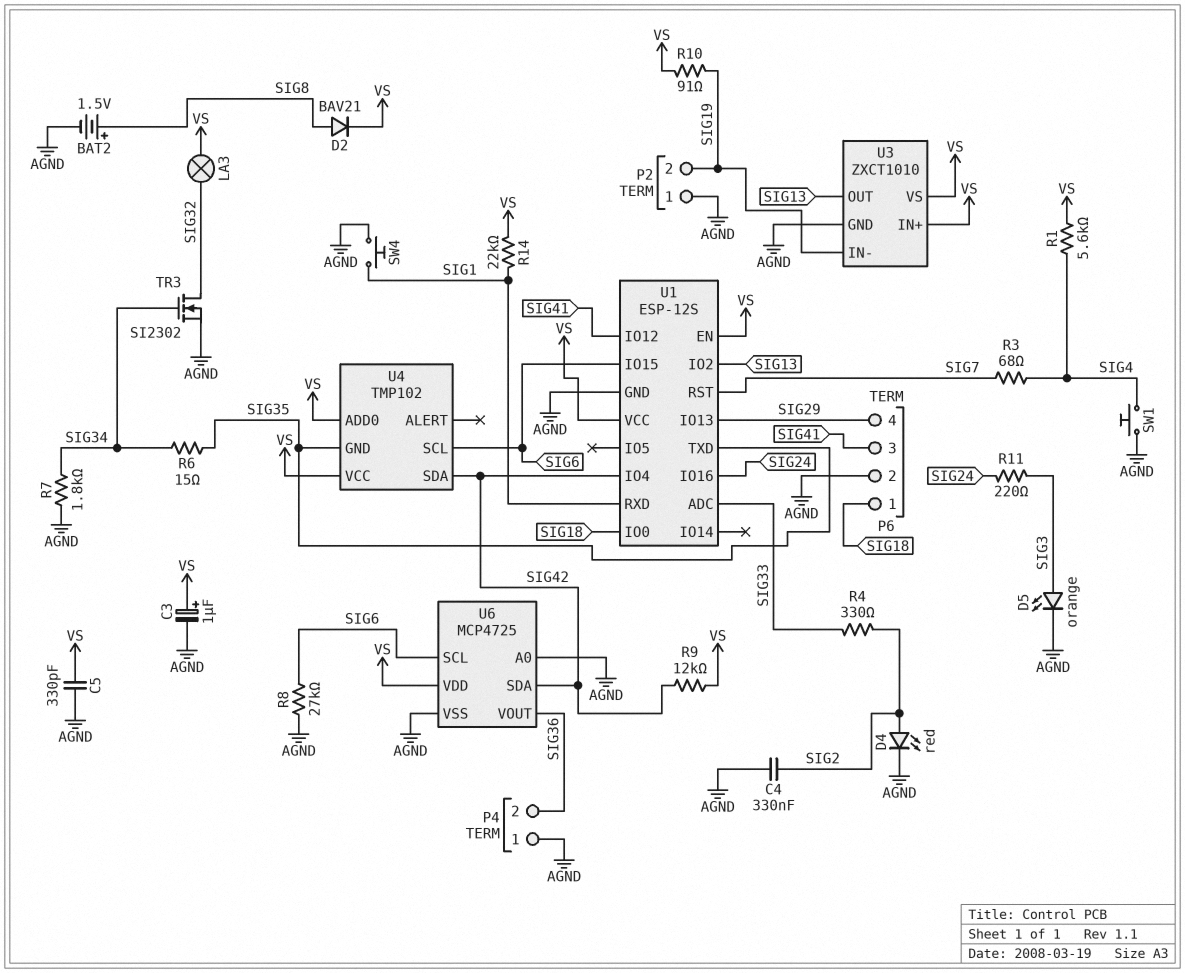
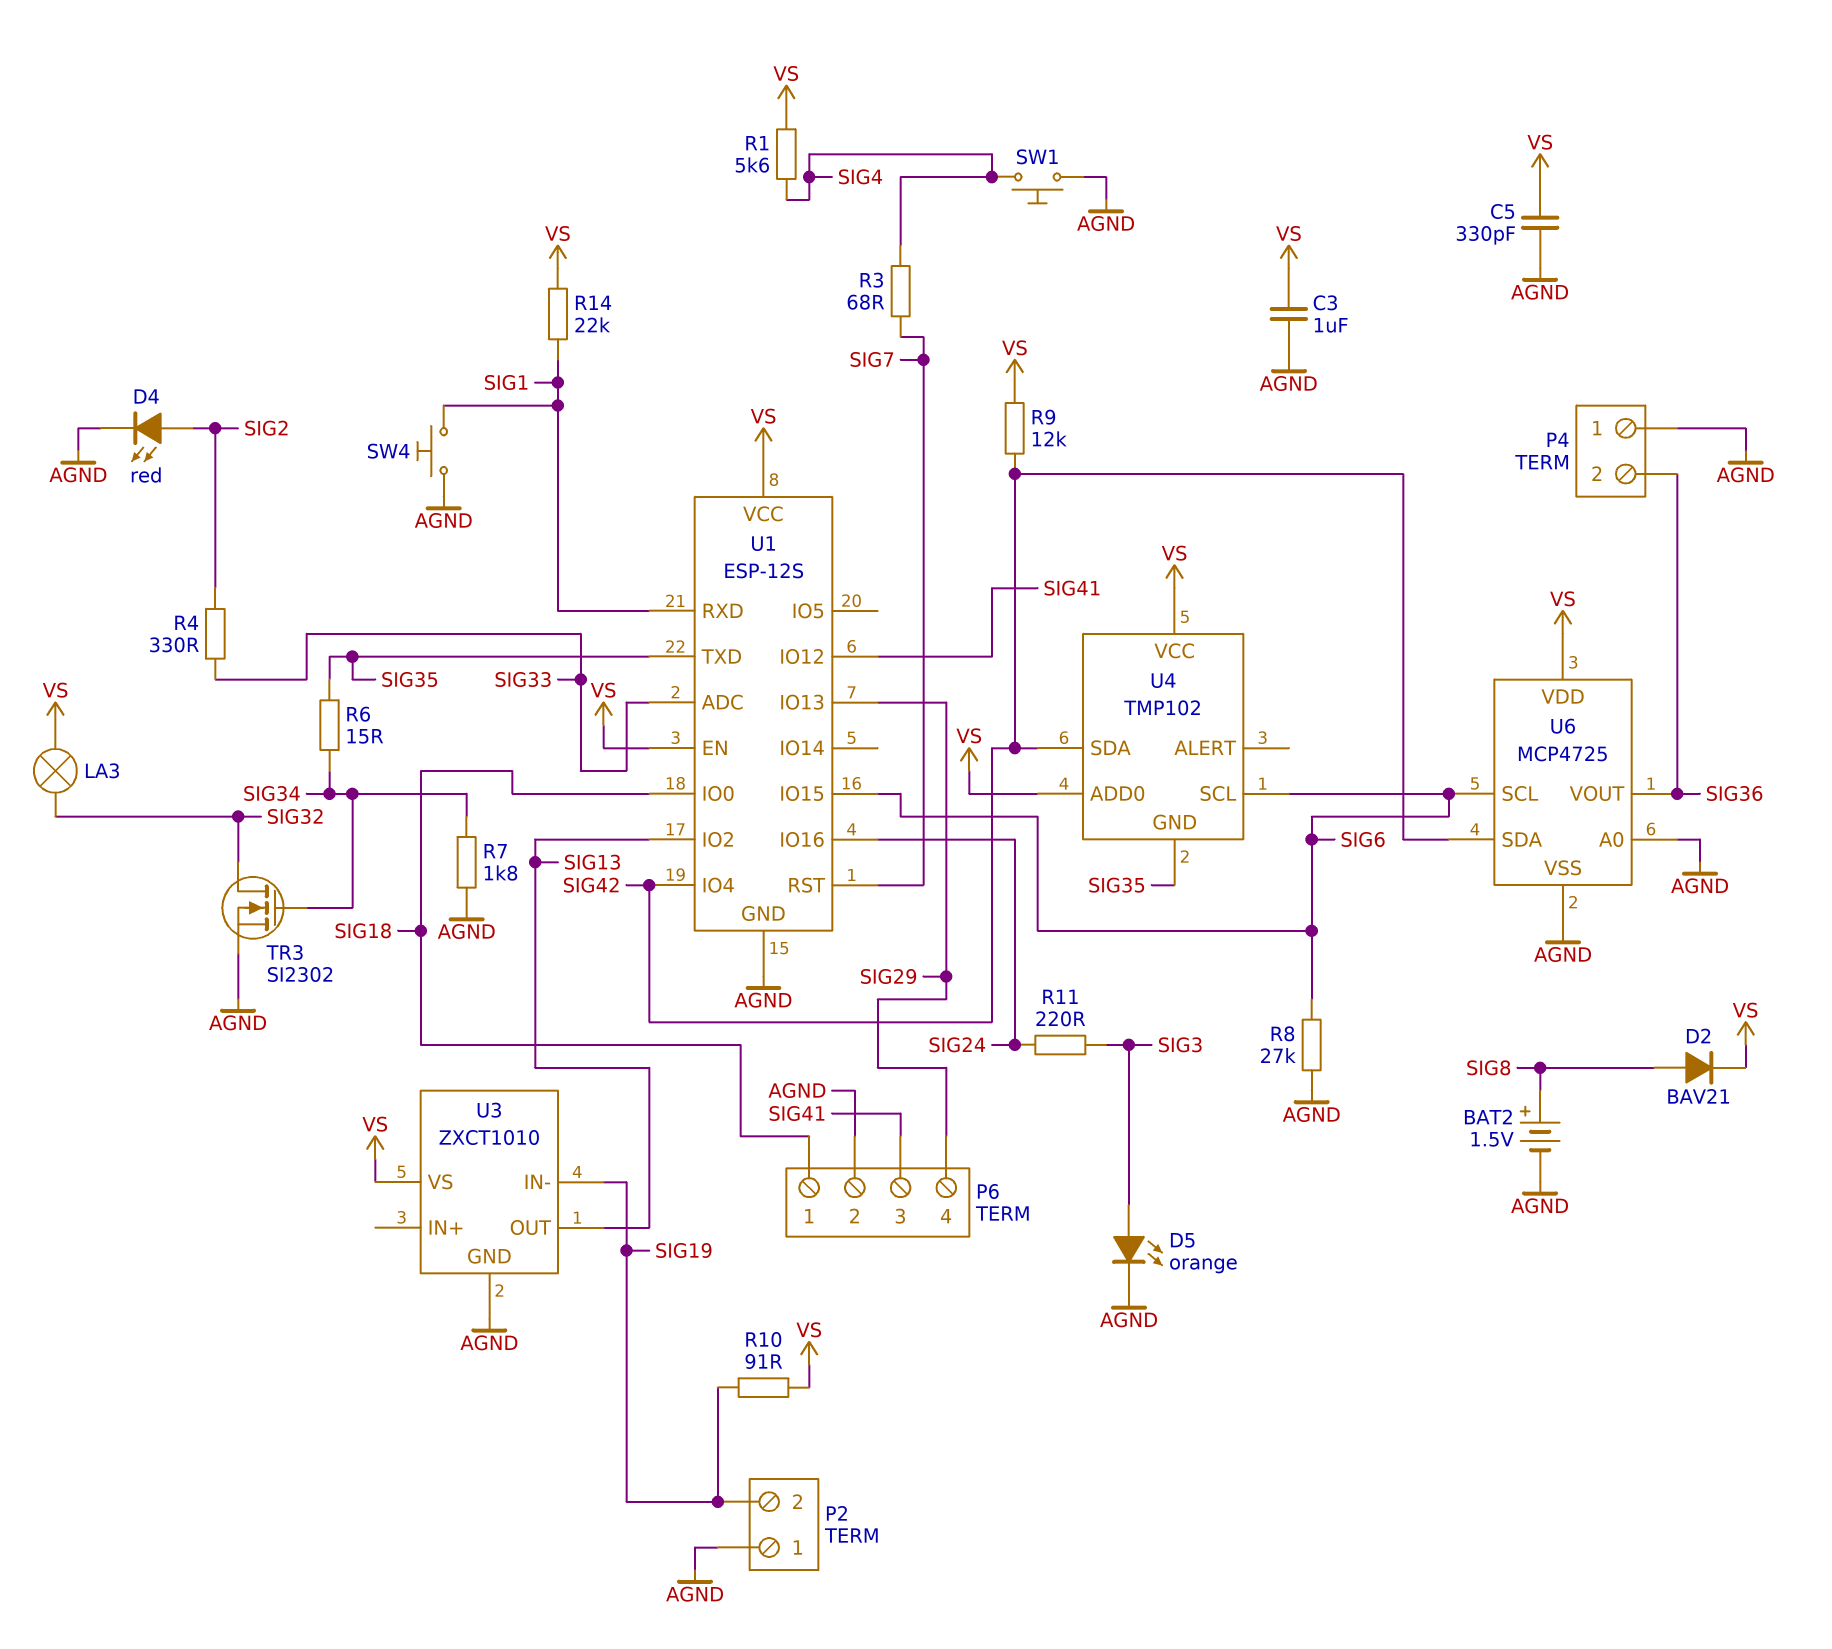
C3: 1uF (plus VS, minus AGND) -> 1uF (AGND, VS)
C4: 330nF (AGND, SIG2) -> none
U3 pin IN+: VS -> none

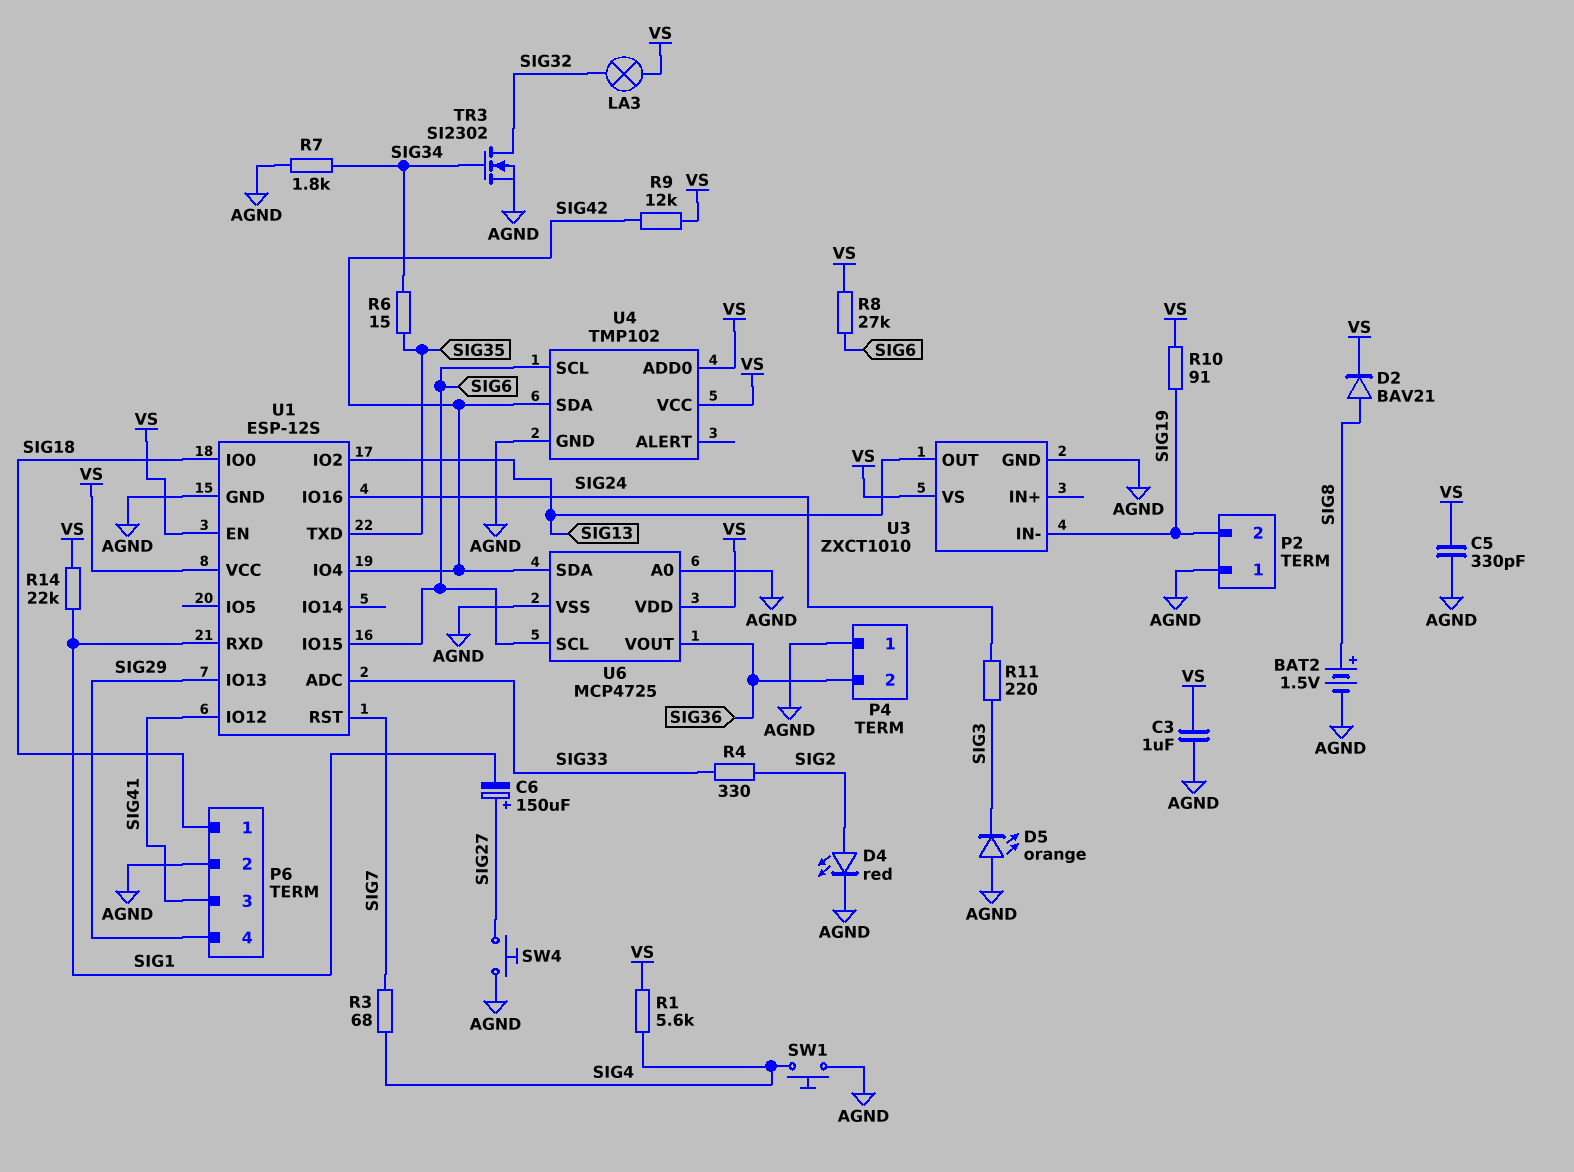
C6: none -> 150uF (plus SIG27, minus SIG1)
D5: LED orange (A SIG3, K AGND) -> LED orange (A AGND, K SIG3)
R8: 27k (AGND, SIG6) -> 27k (SIG6, VS)
SW4: button (AGND, SIG1) -> button (AGND, SIG27)
U4 pin GND: SIG35 -> AGND

